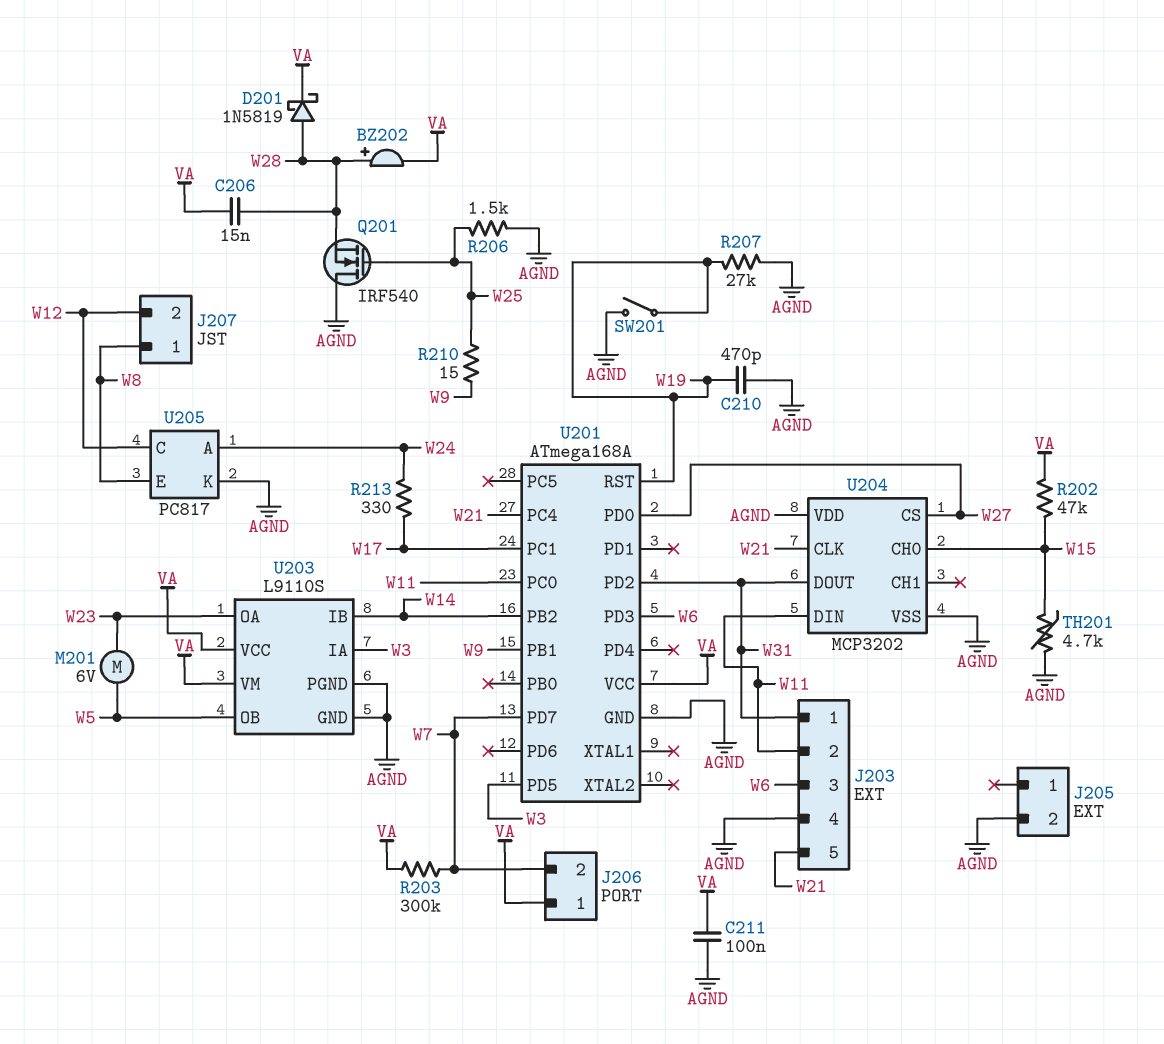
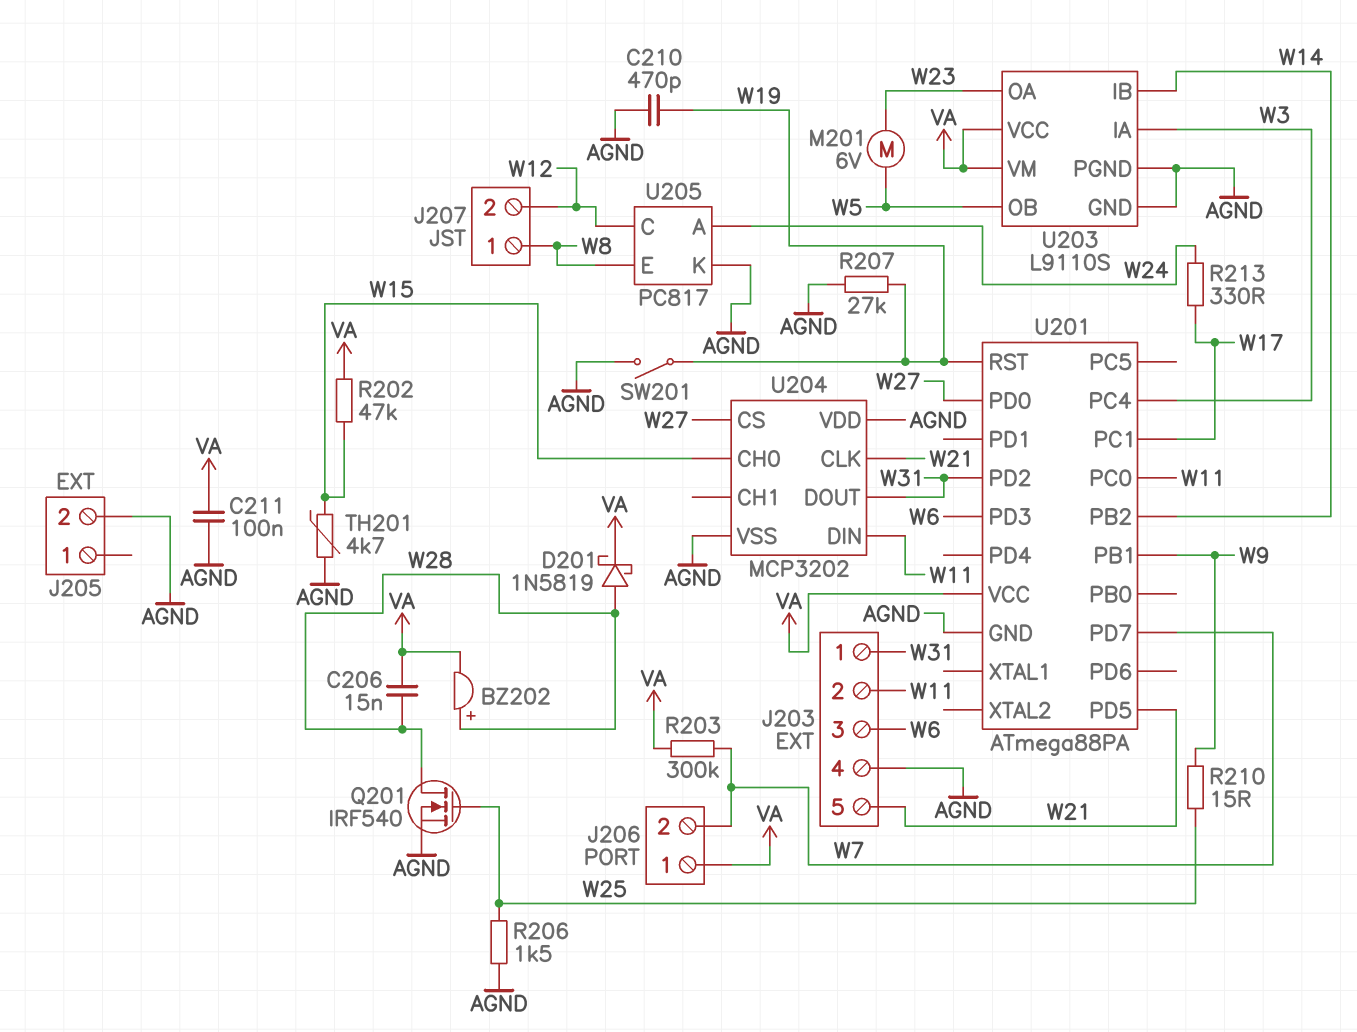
Q201: NMOS IRF540 (G W25, D AGND, S W28) -> NMOS IRF540 (G W25, D W28, S AGND)
U201: ATmega168A -> ATmega88PA
U201 pin PC4: W21 -> W3
U201 pin PD5: W3 -> W21

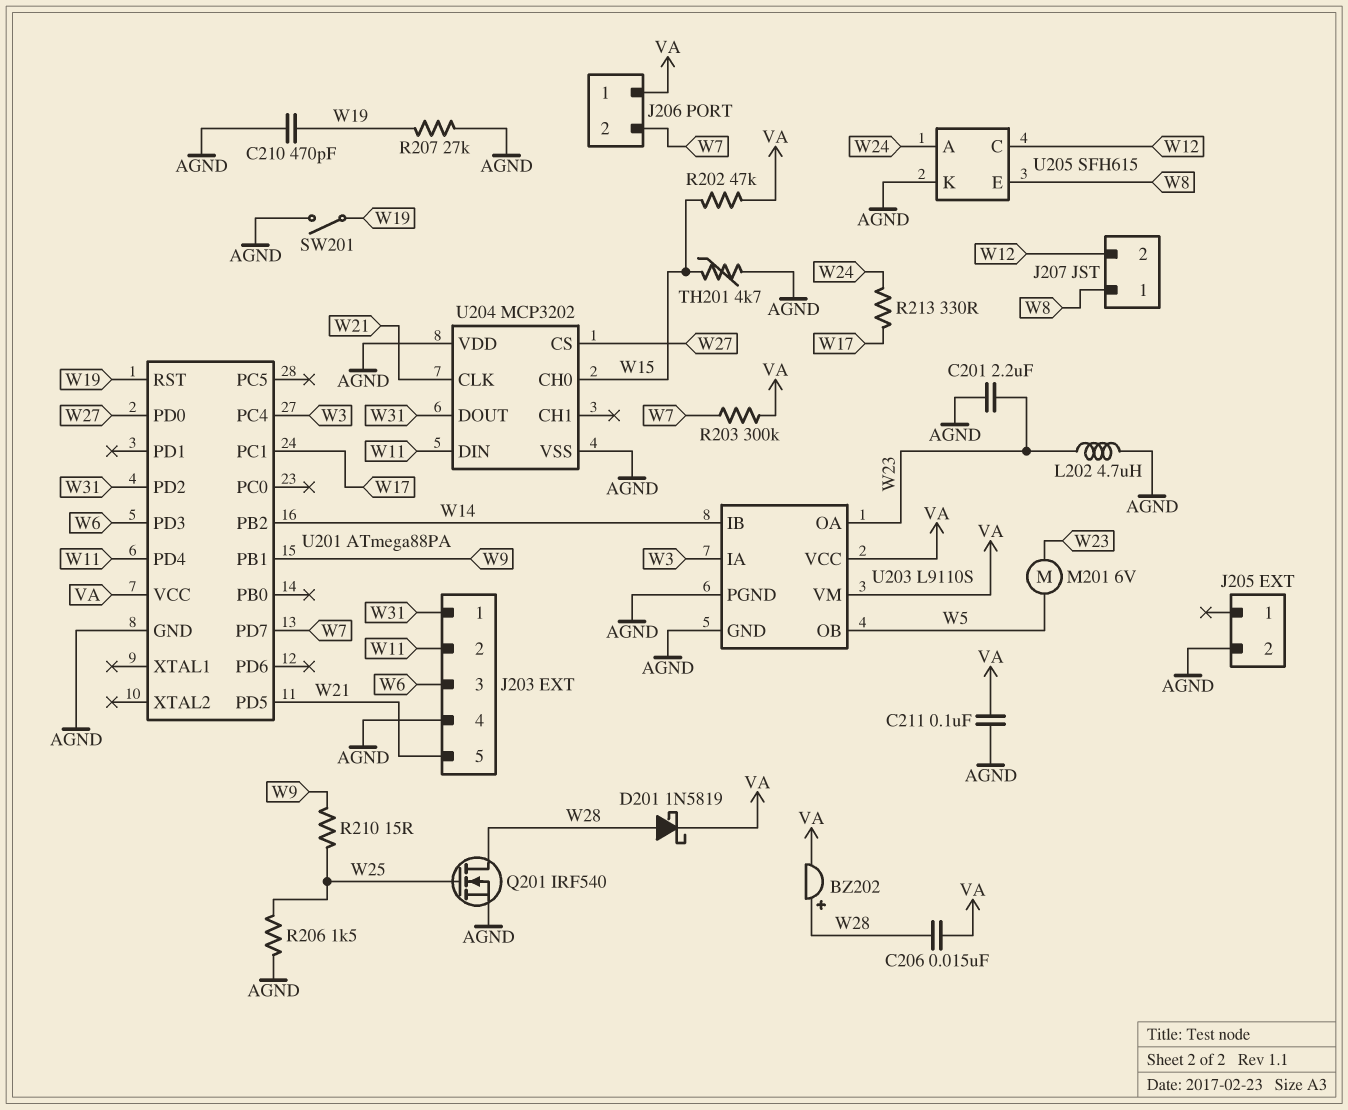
C201: none -> 2.2uF (AGND, W23)
L202: none -> 4.7uH (AGND, W23)
U201 pin PC0: W11 -> none
U201 pin PD4: none -> W11
U205: PC817 -> SFH615

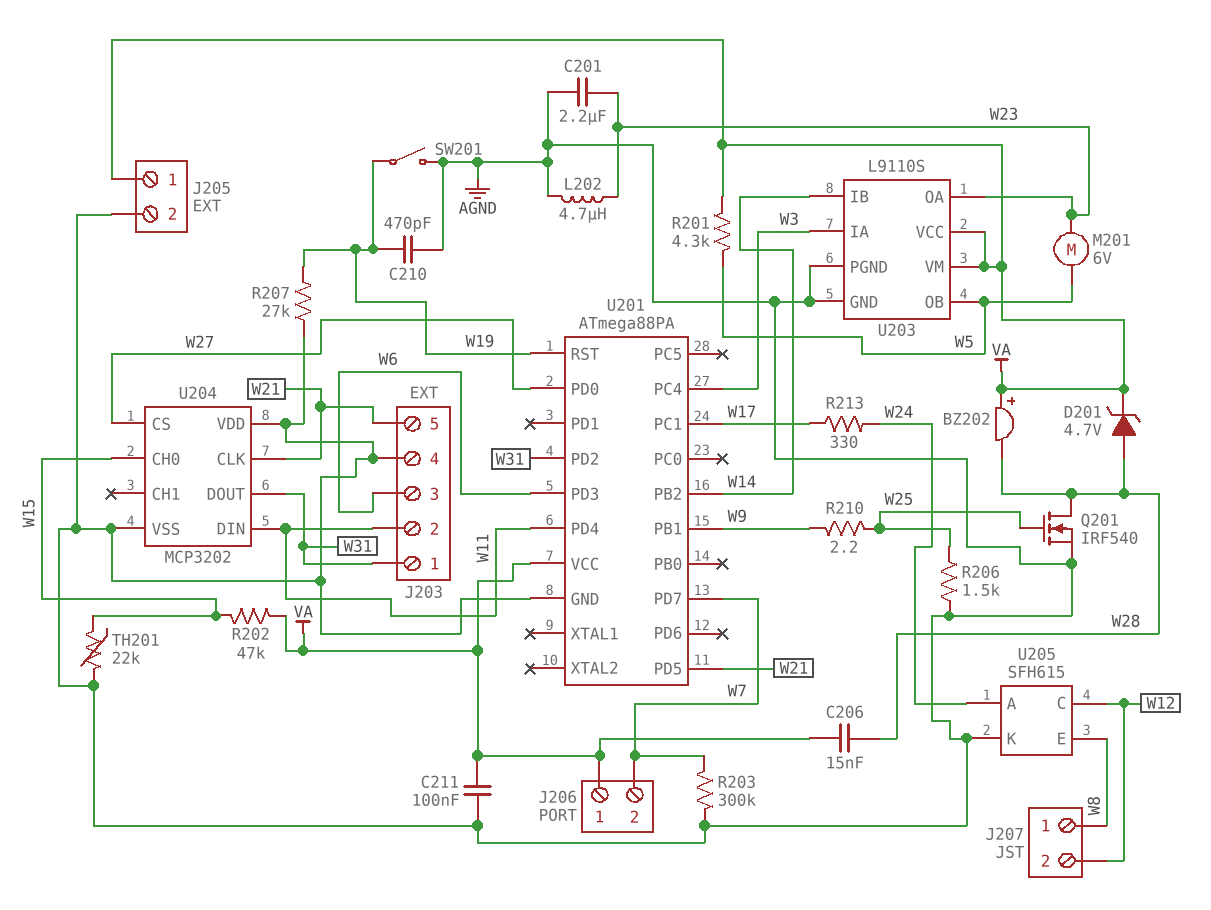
BZ202: buzzer (plus W28, minus VA) -> buzzer (plus VA, minus W28)
D201: schottky 1N5819 (A W28, K VA) -> zener 4.7V (A W28, K VA)
J205 pin 1: none -> VA
R201: none -> 4.3k (VA, W5)
R203: 300k (VA, W7) -> 300k (AGND, W7)
R210: 15 (W9, W25) -> 2.2 (W9, W25)
TH201: 4.7k (AGND, W15) -> 22k (AGND, W15)

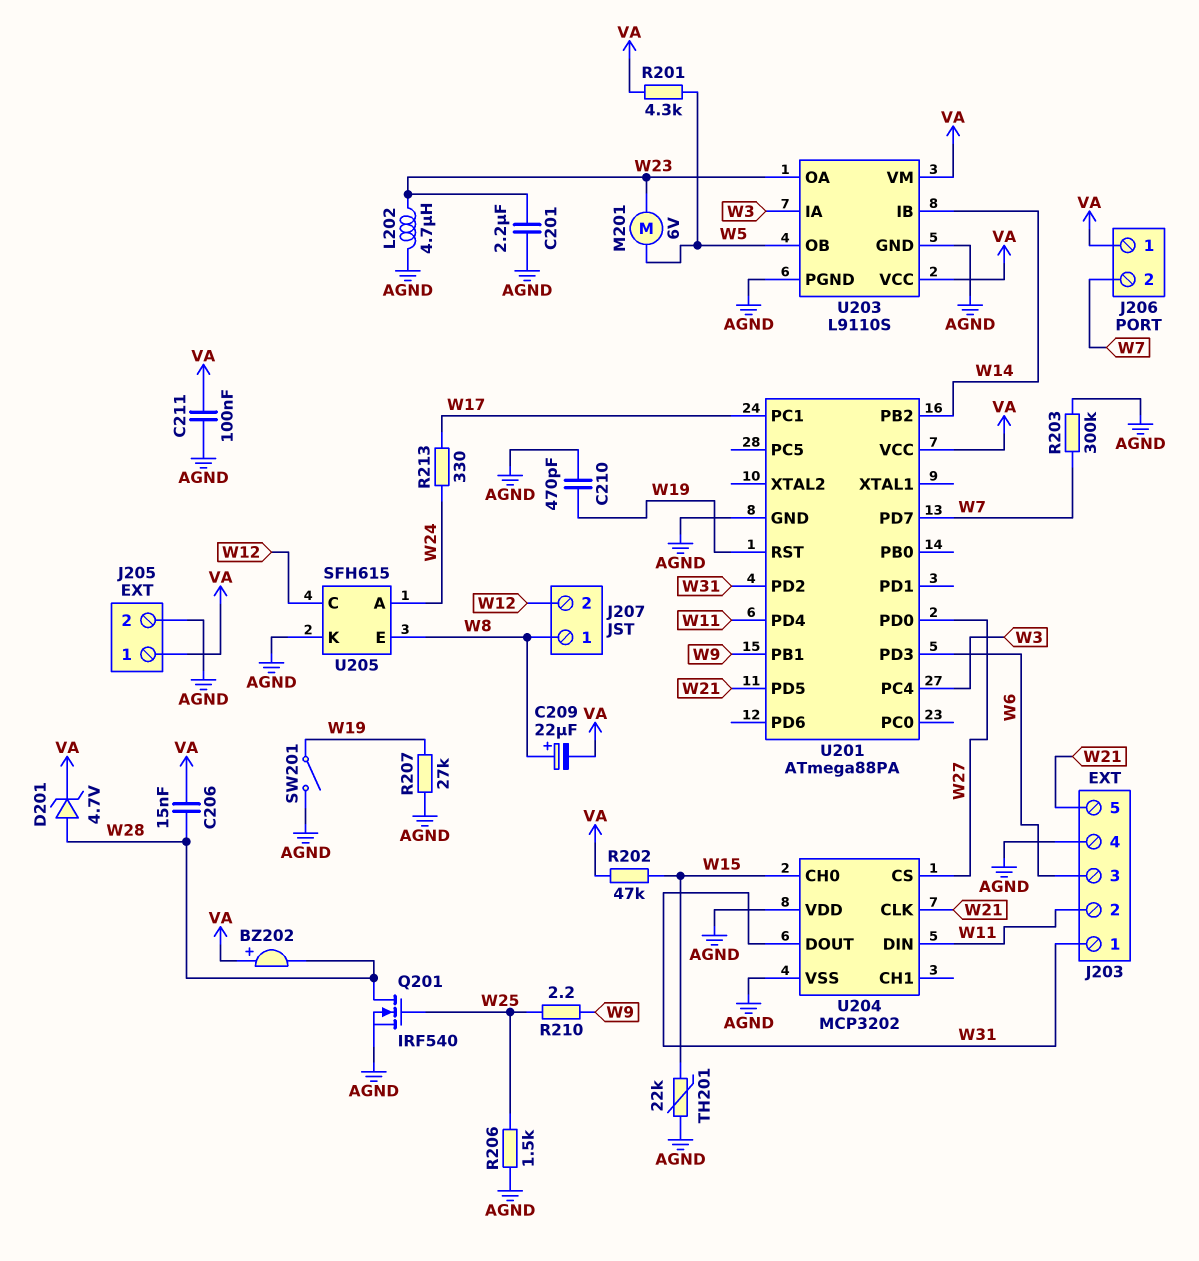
C209: none -> 22uF (plus W8, minus VA)

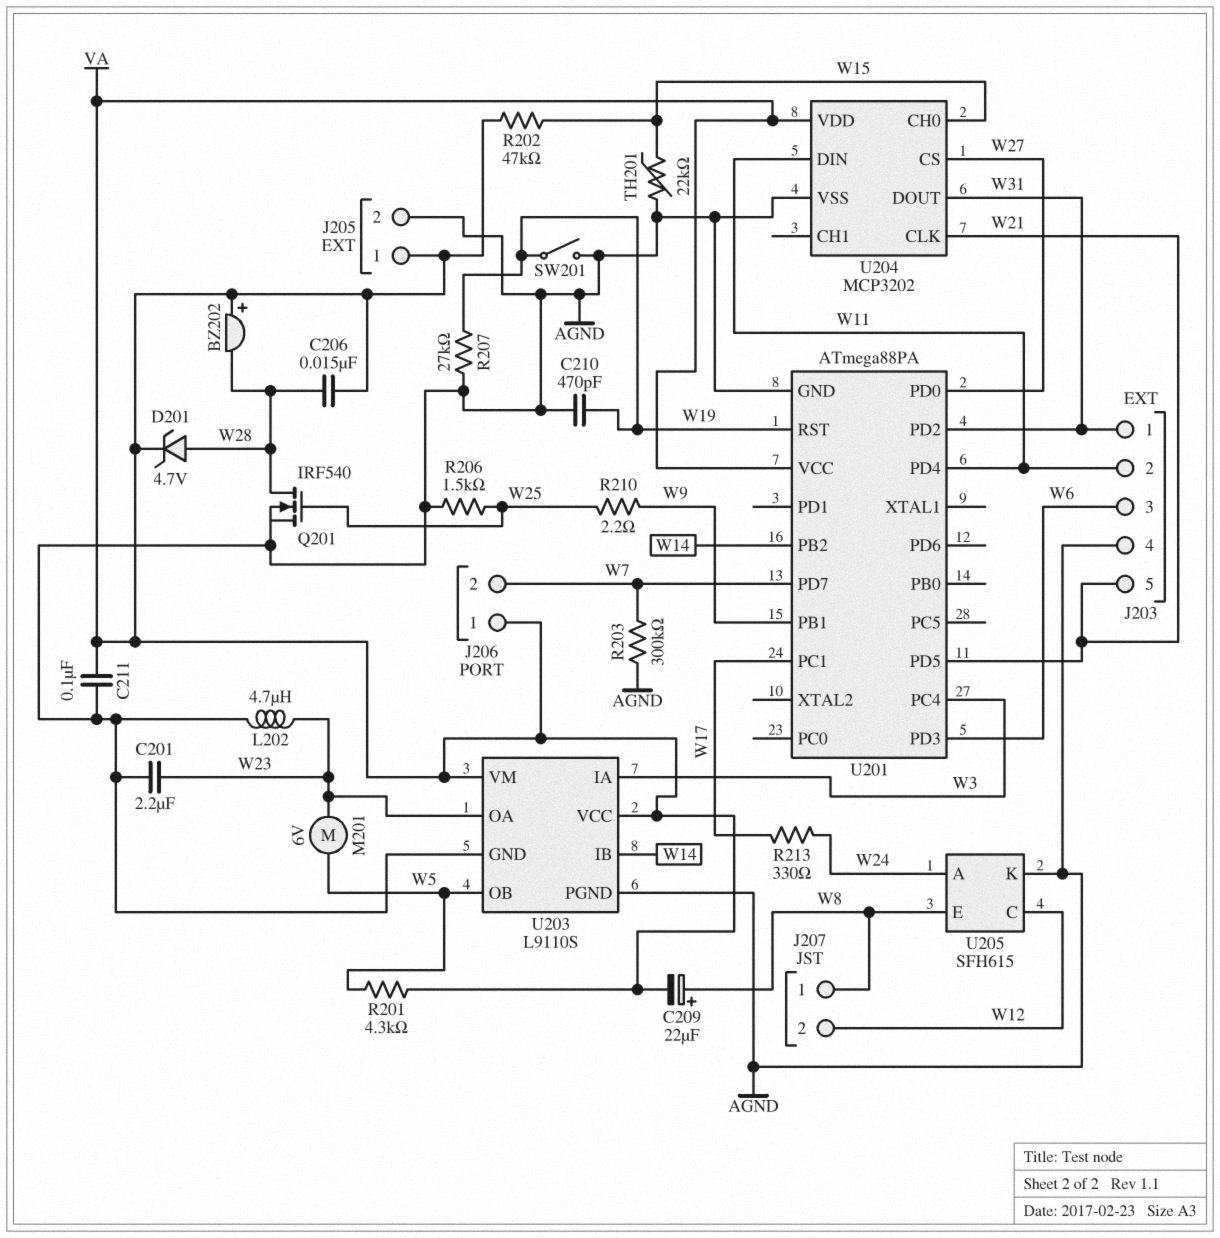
U204 pin VDD: AGND -> VA

